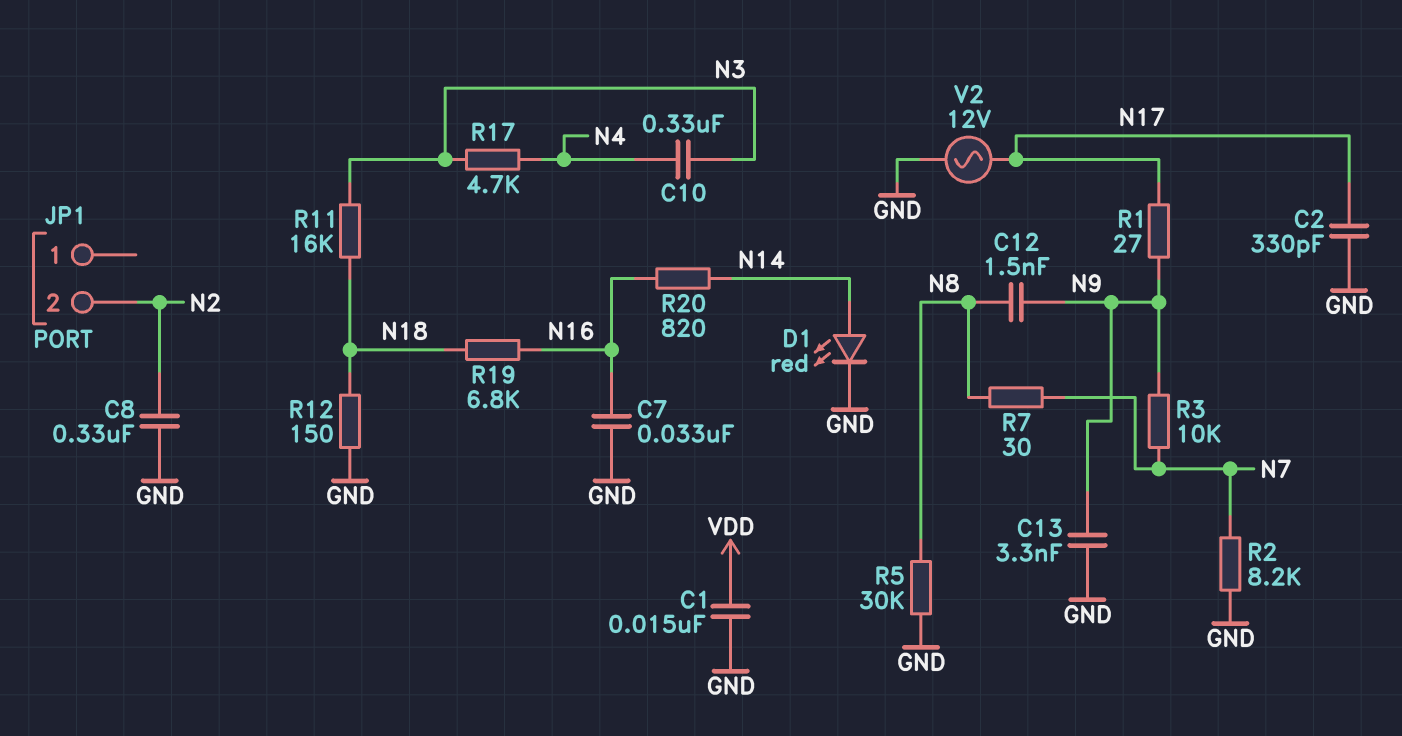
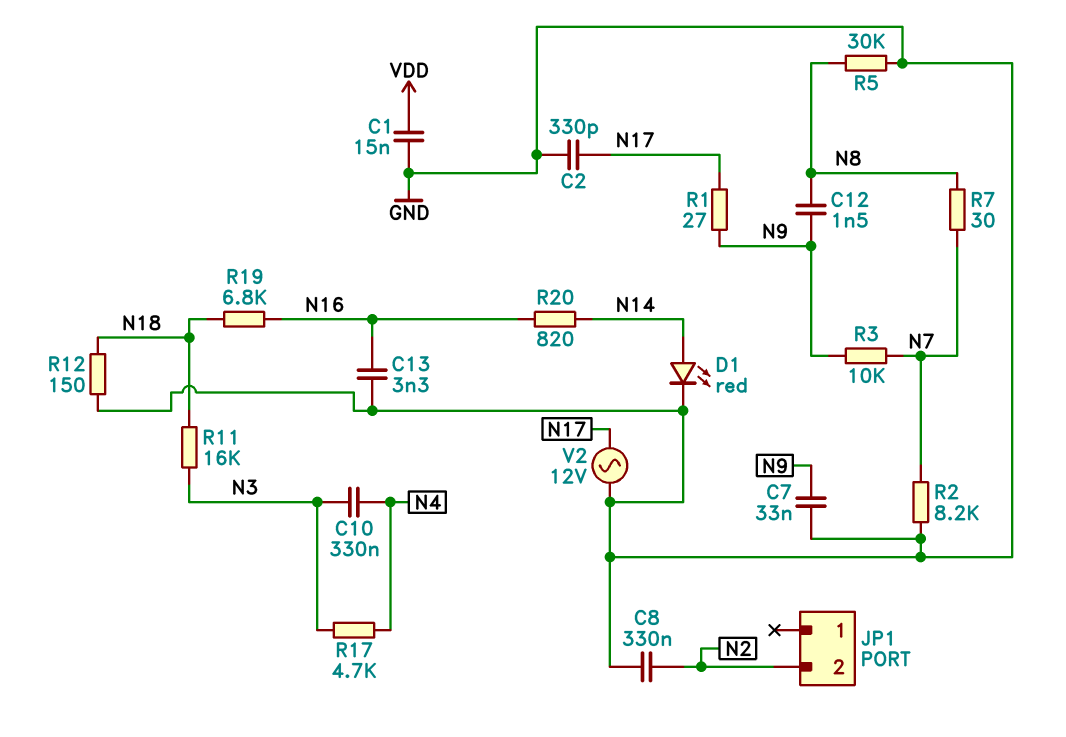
C7: 33nF (GND, N16) -> 33nF (GND, N9)
C13: 3.3nF (GND, N9) -> 3.3nF (GND, N16)

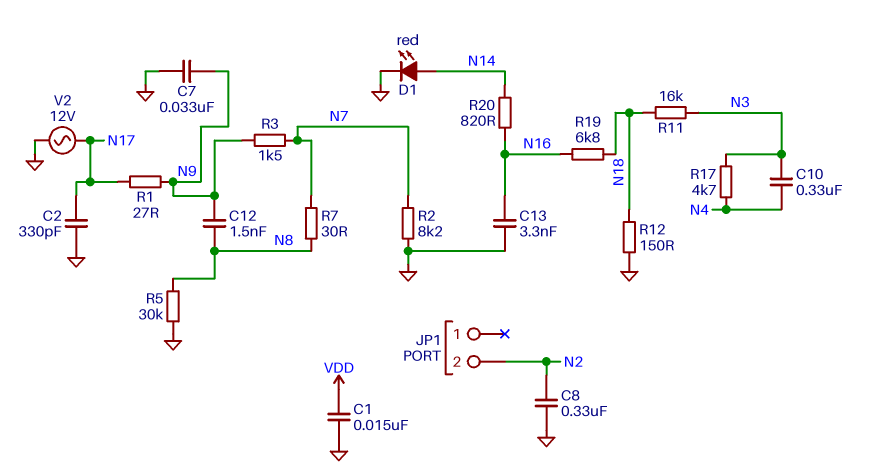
R3: 10k (N7, N9) -> 1.5k (N7, N9)

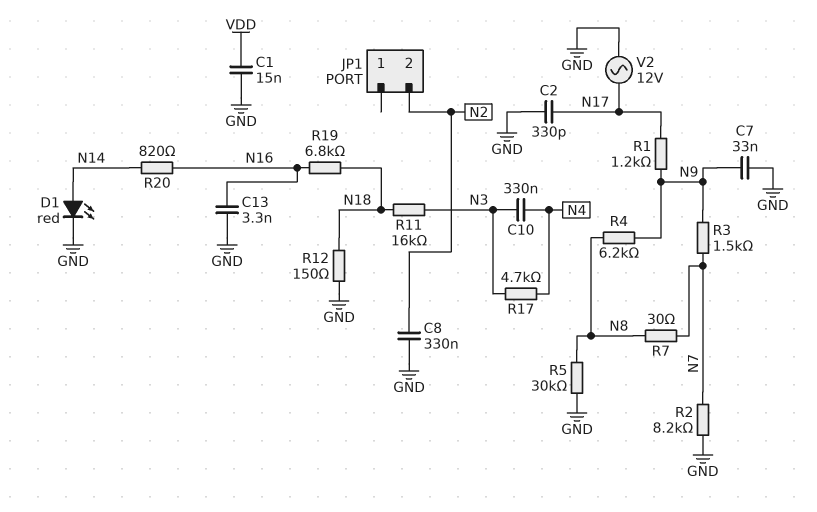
C12: 1.5nF (N8, N9) -> none
R1: 27 (N9, N17) -> 1.2k (N9, N17)
R4: none -> 6.2k (N8, N9)

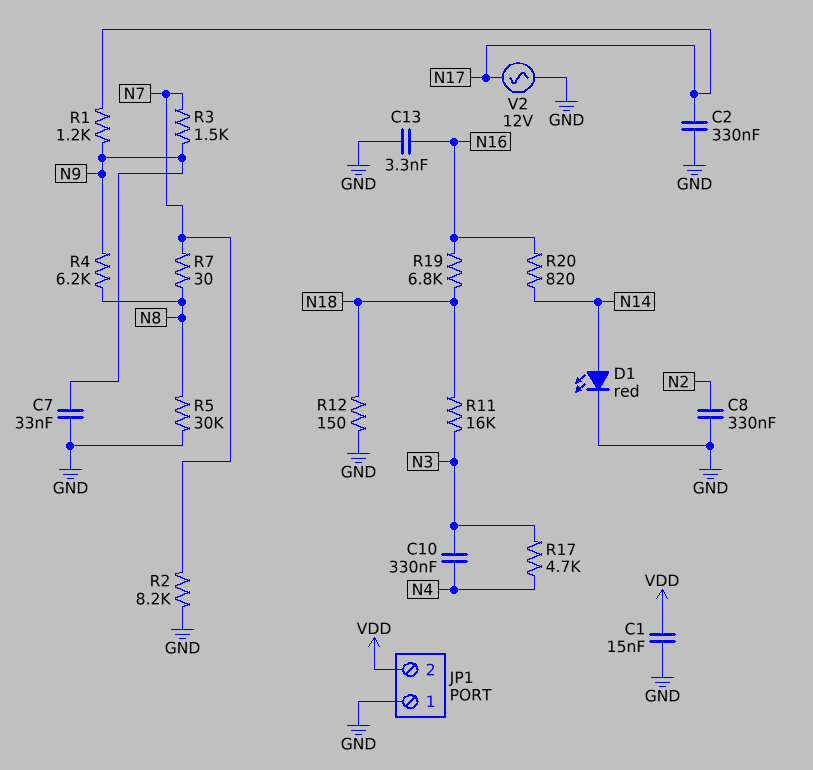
C2: 330pF (GND, N17) -> 330nF (GND, N17)
JP1 pin 1: none -> GND
JP1 pin 2: N2 -> VDD

